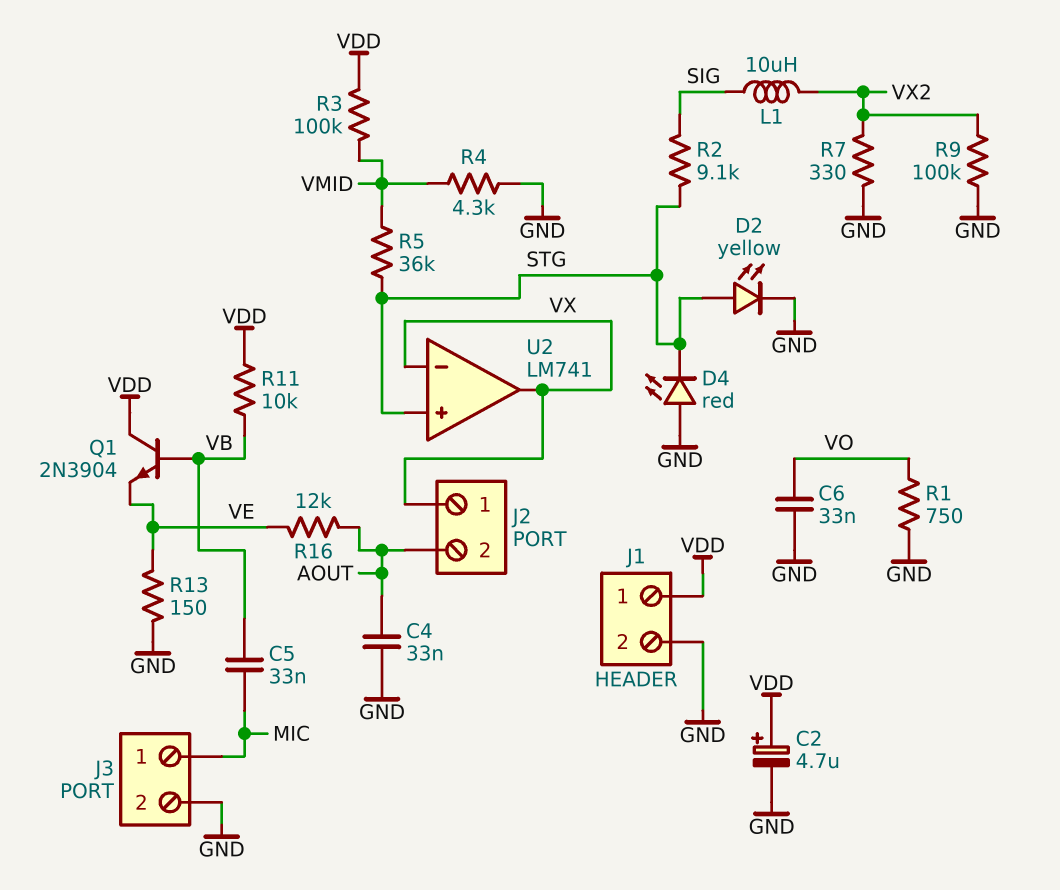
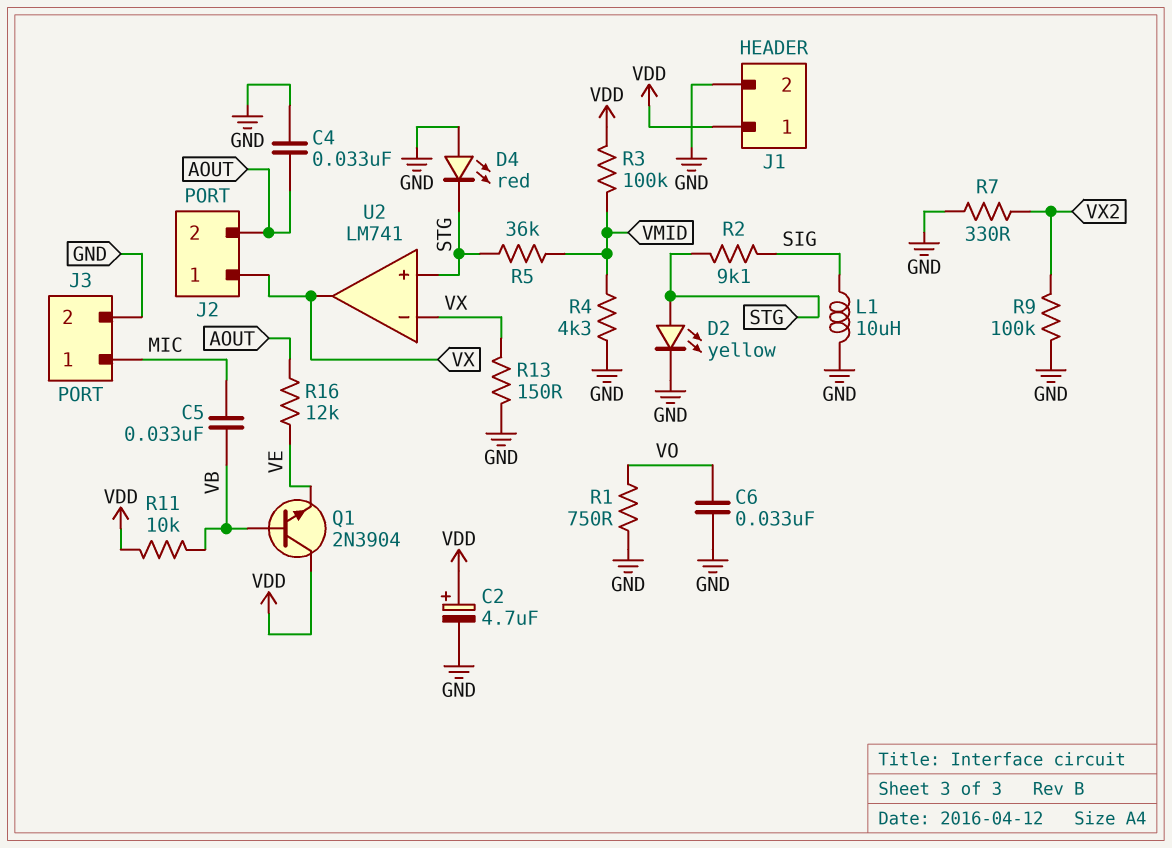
L1: 10uH (SIG, VX2) -> 10uH (GND, SIG)
R13: 150 (GND, VE) -> 150 (GND, VX)

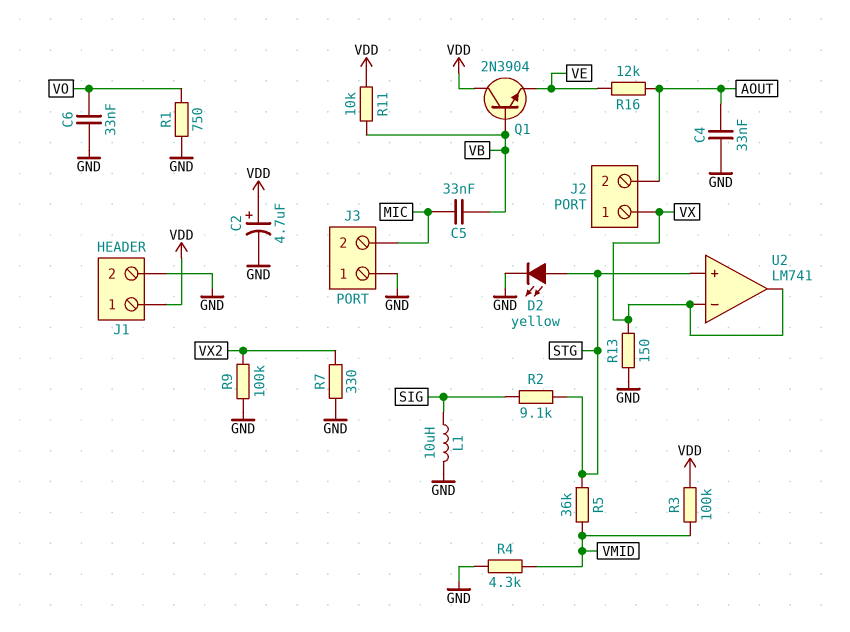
D4: LED red (A GND, K STG) -> none
J3 pin 1: MIC -> GND
J3 pin 2: GND -> MIC

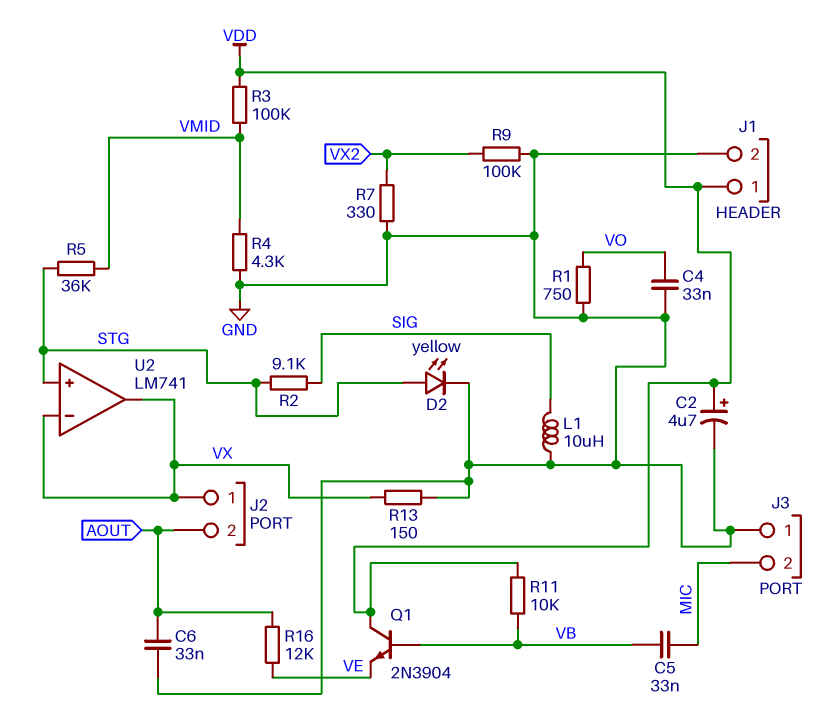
C4: 33nF (AOUT, GND) -> 33nF (GND, VO)
C6: 33nF (GND, VO) -> 33nF (AOUT, GND)

